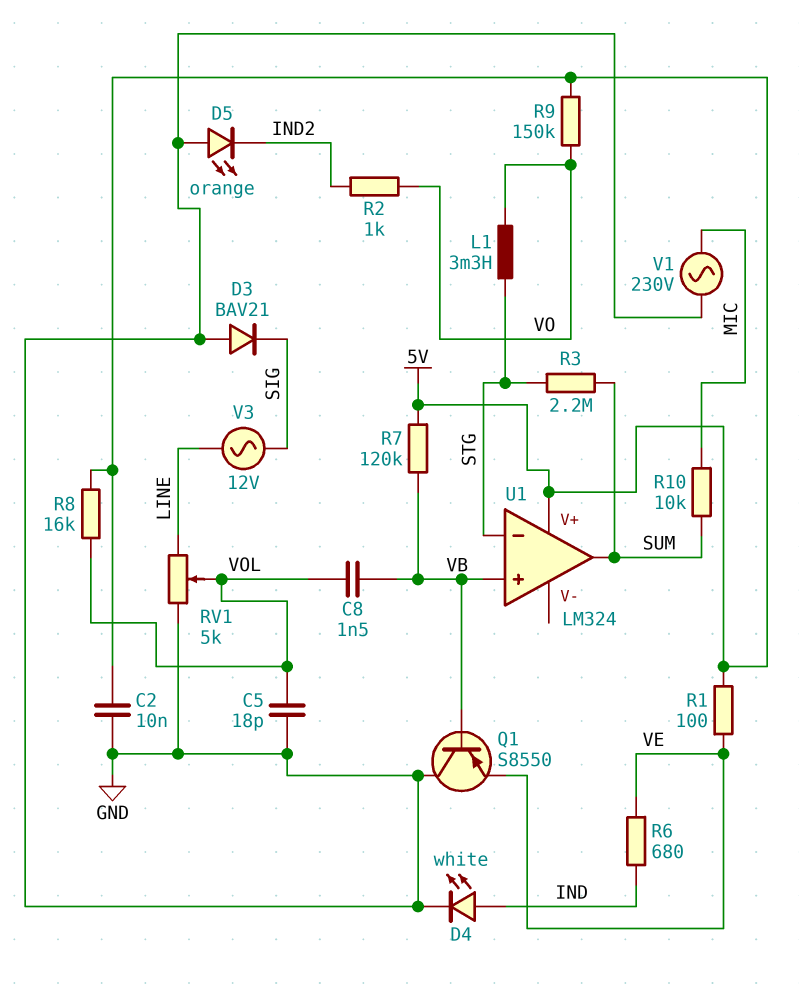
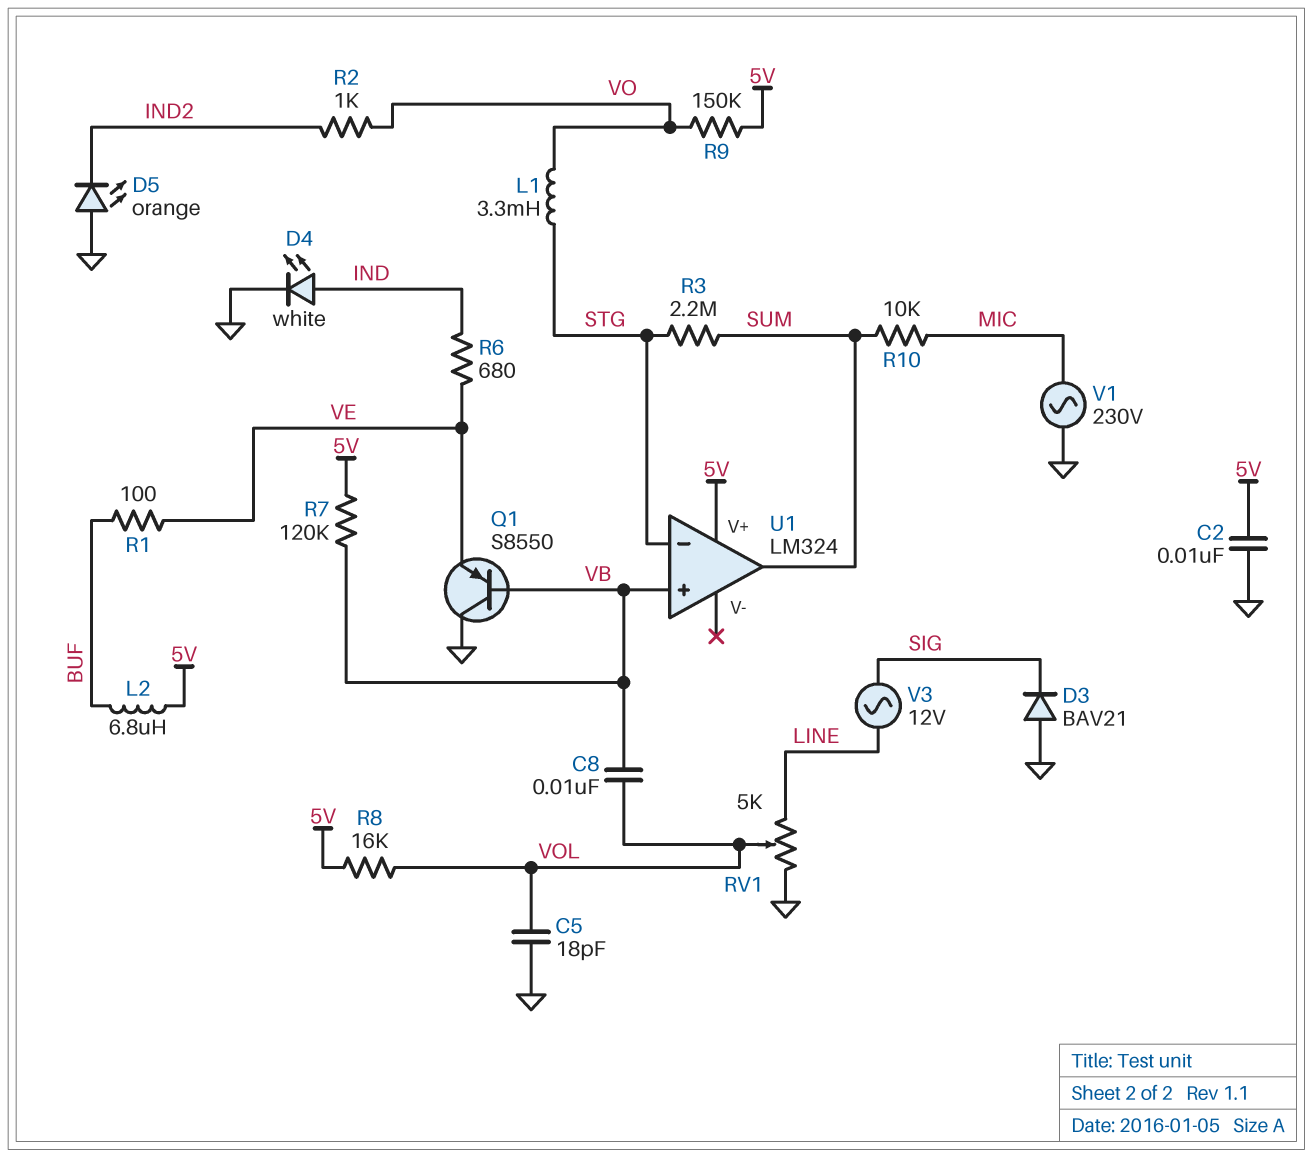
C8: 1.5nF (VB, VOL) -> 10nF (VB, VOL)
L2: none -> 6.8uH (5V, BUF)
R1: 100 (5V, VE) -> 100 (BUF, VE)

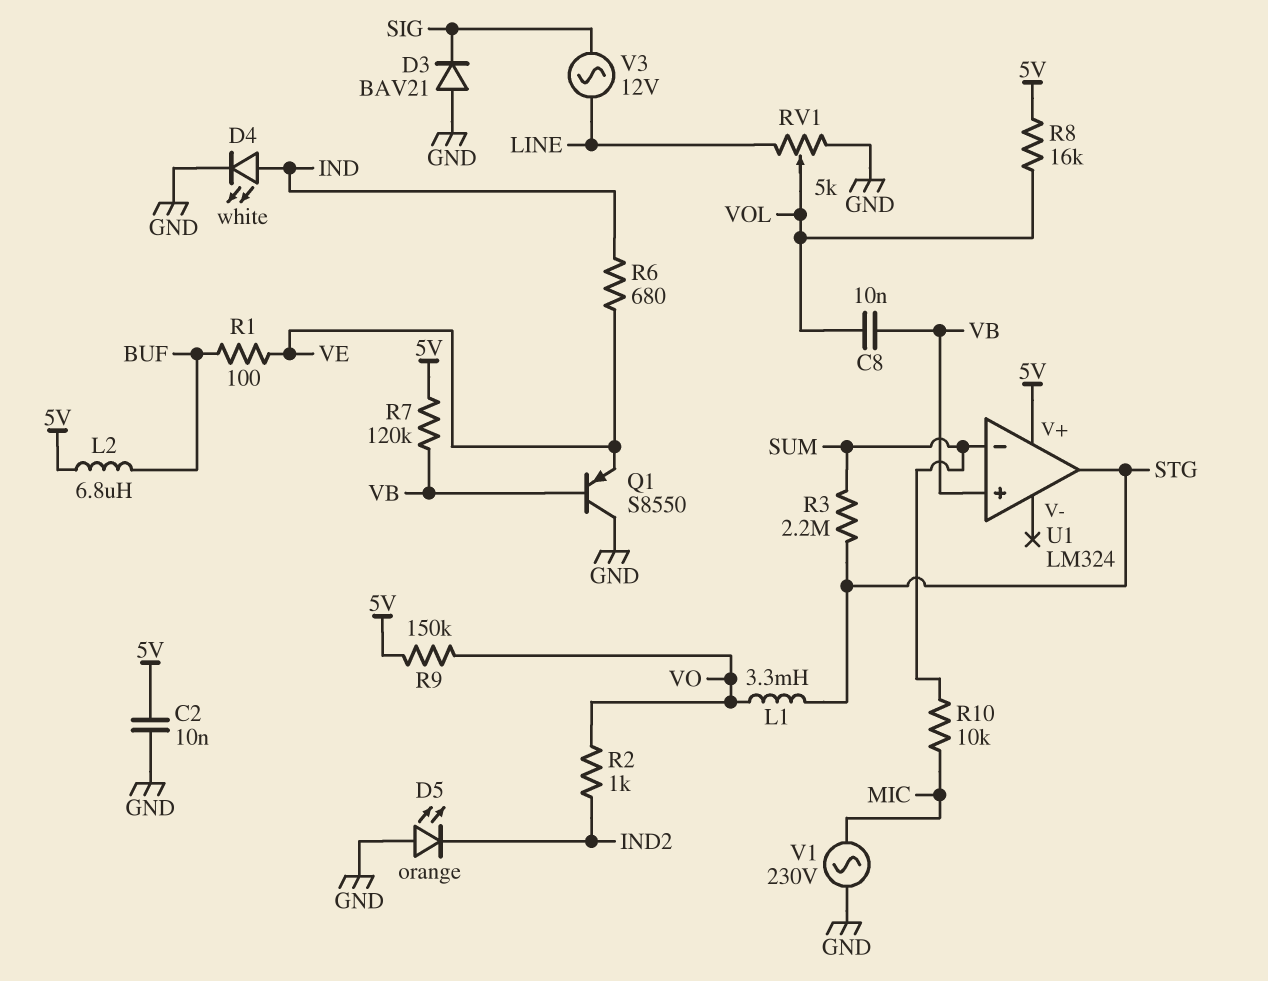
C5: 18pF (GND, VOL) -> none
U1 pin in-: STG -> SUM
U1 pin out: SUM -> STG

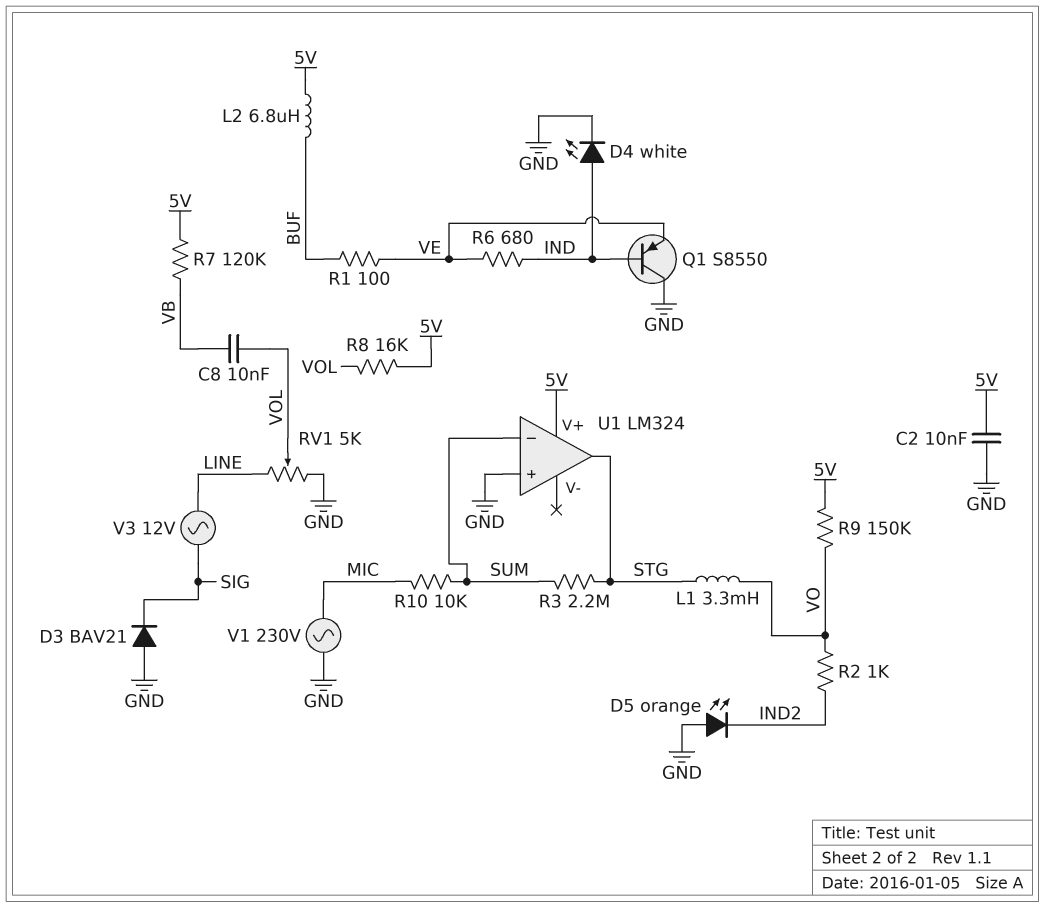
Q1: PNP S8550 (B VB, C GND, E VE) -> PNP S8550 (B IND, C GND, E VE)
U1 pin in+: VB -> GND

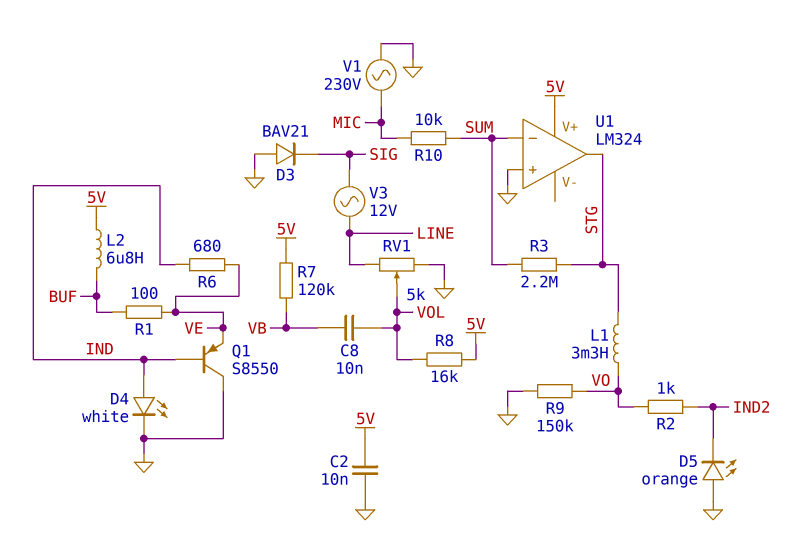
R9: 150k (5V, VO) -> 150k (GND, VO)

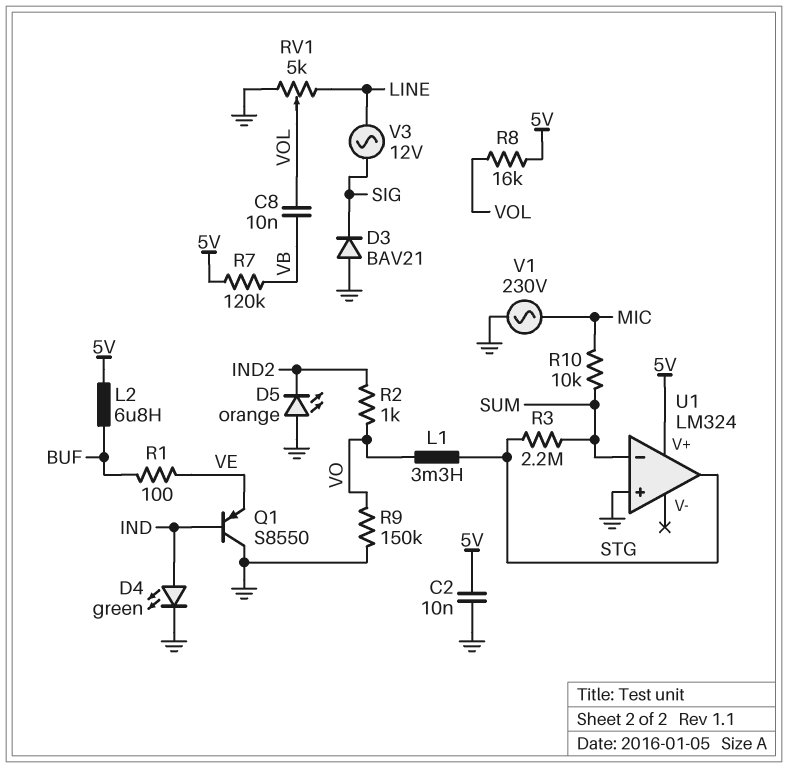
D4: LED white (A IND, K GND) -> LED green (A IND, K GND)
R6: 680 (IND, VE) -> none

